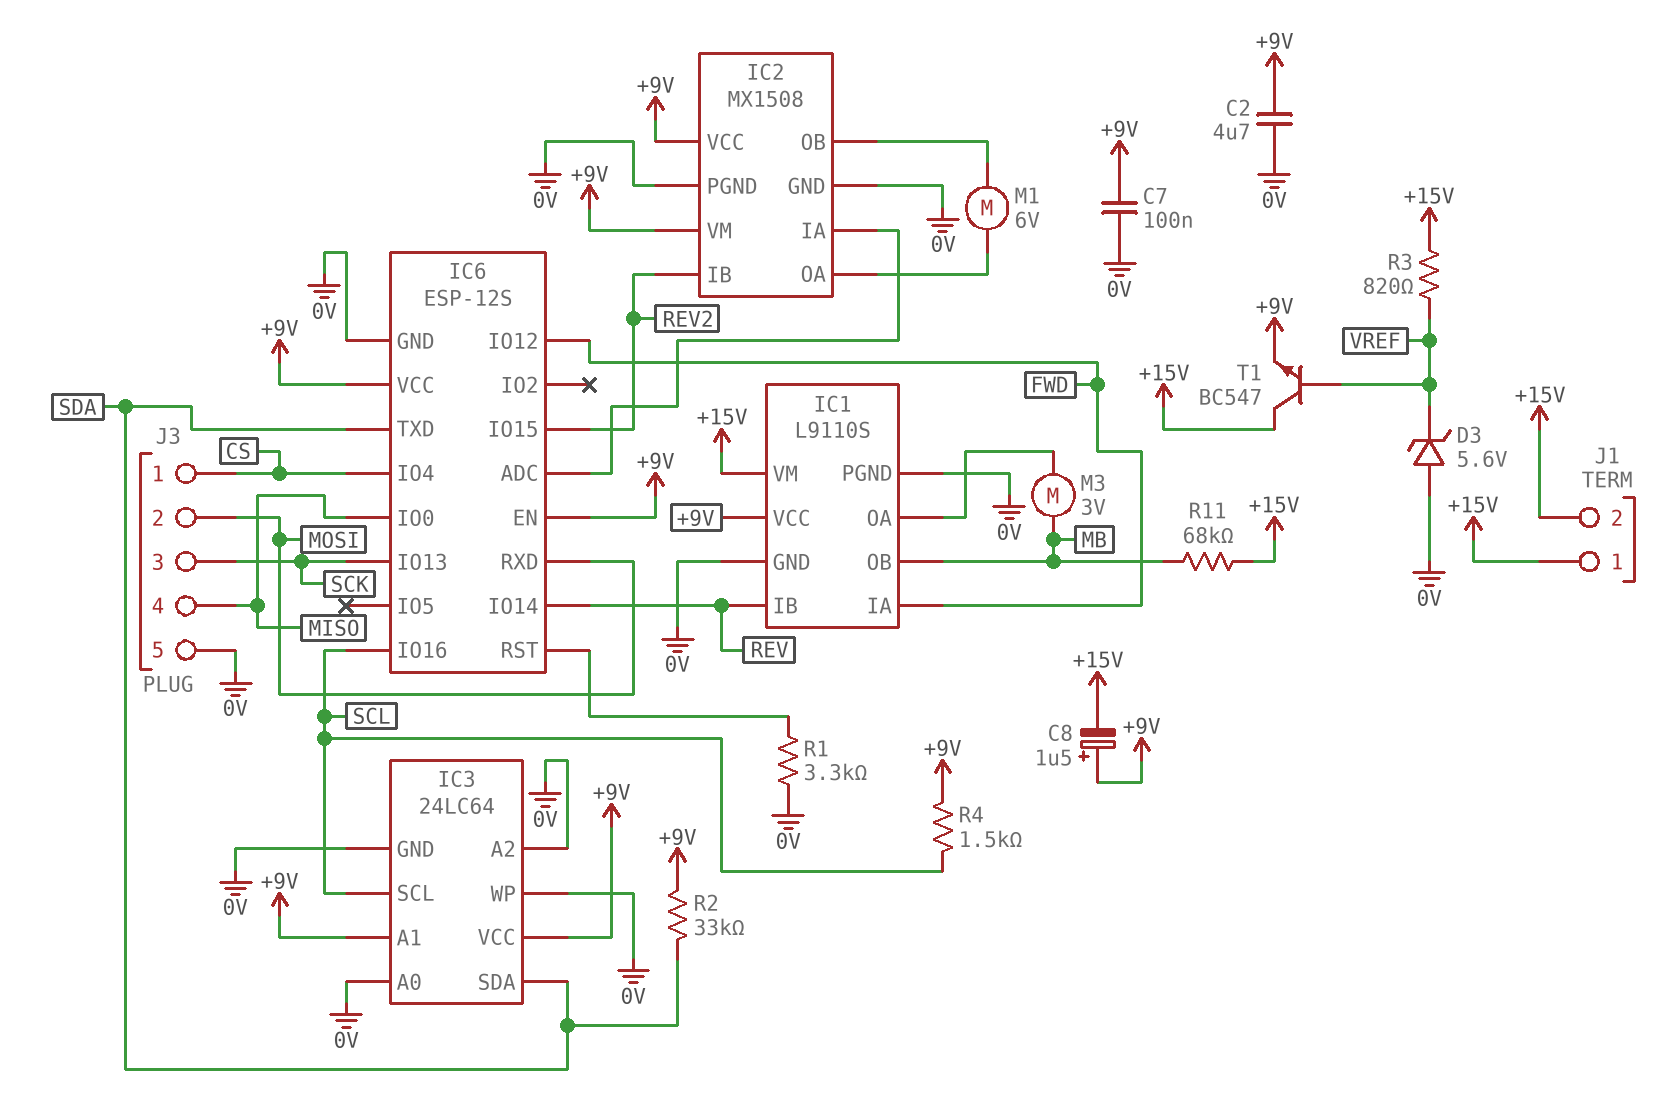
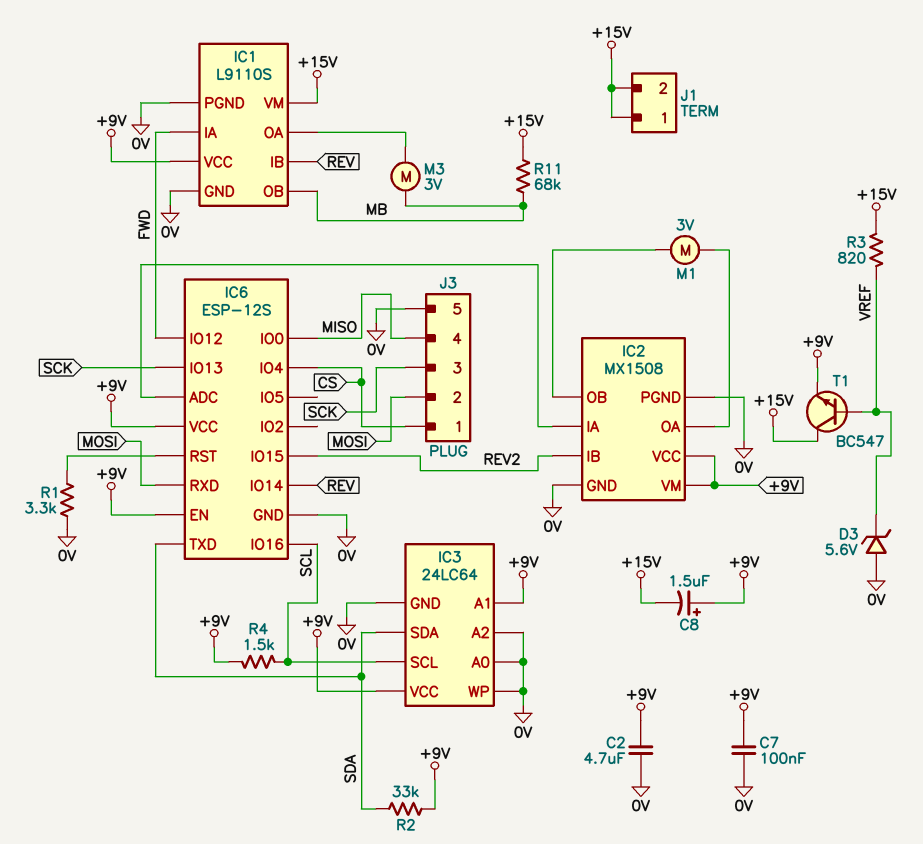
M1: motor 6V (IC2/OA, IC2/OB) -> motor 3V (IC2/OA, IC2/OB)

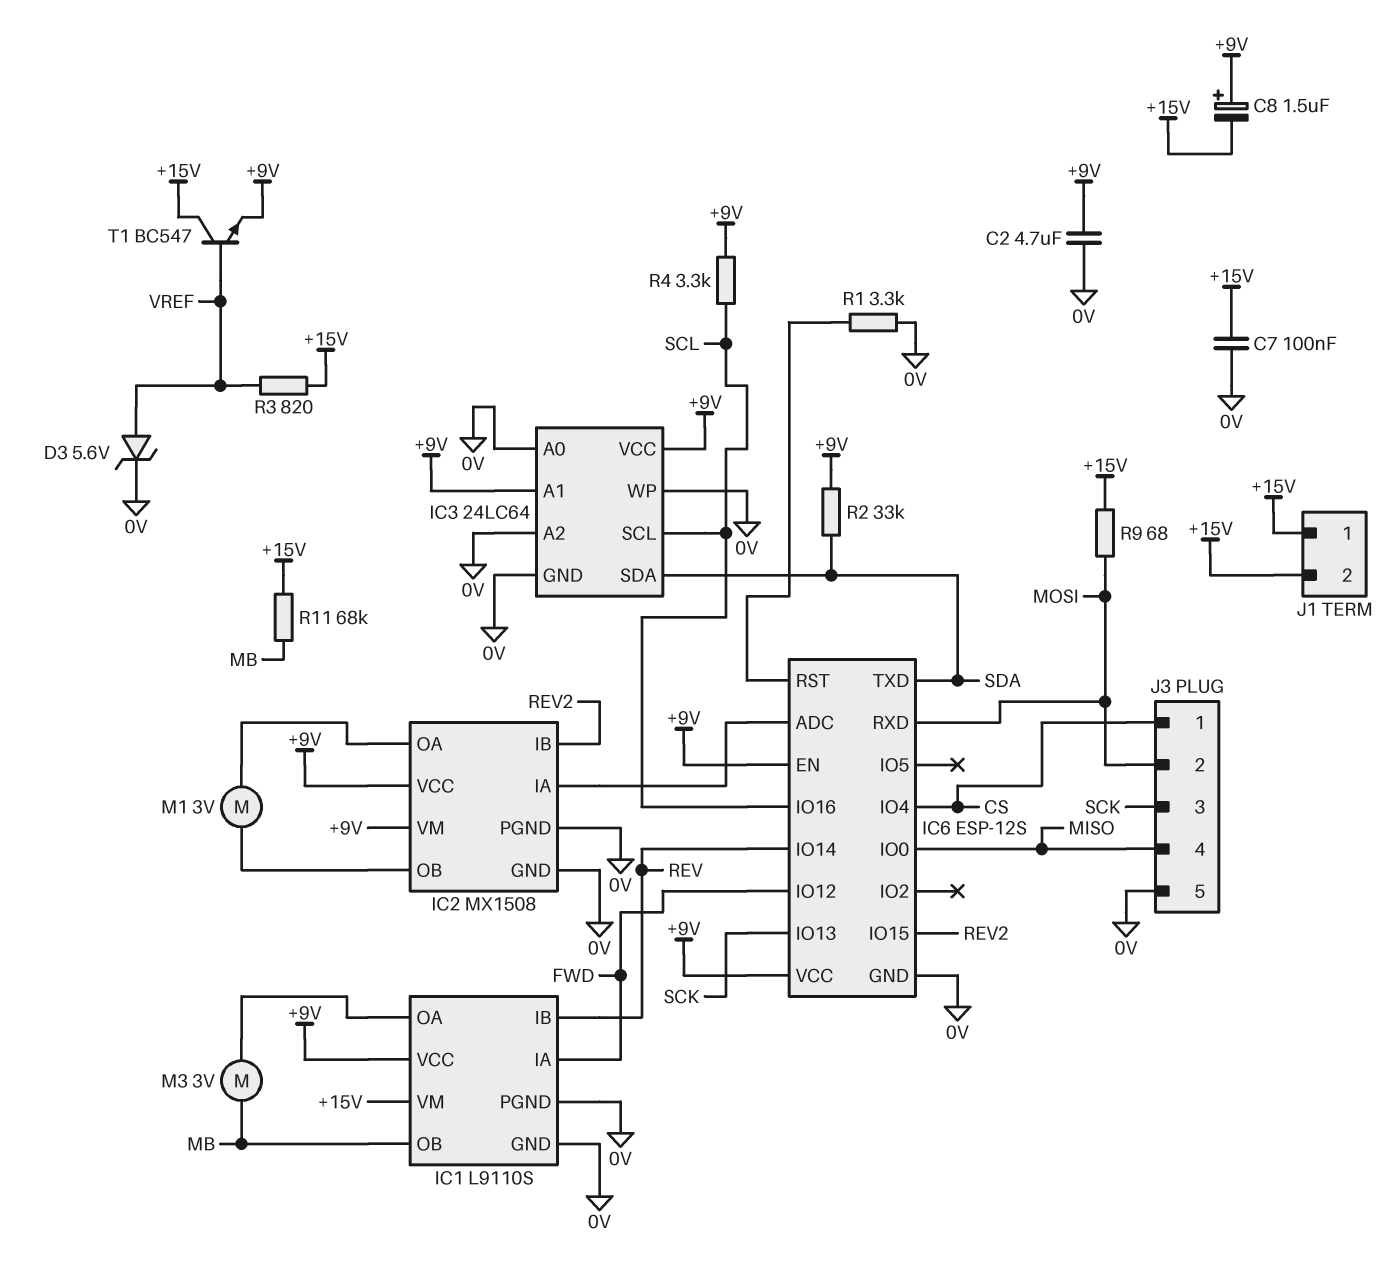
C7: 100nF (+9V, 0V) -> 100nF (+15V, 0V)
D3: zener 5.6V (A 0V, K VREF) -> zener 5.6V (A VREF, K 0V)
R4: 1.5k (+9V, SCL) -> 3.3k (+9V, SCL)
R9: none -> 68 (+15V, MOSI)

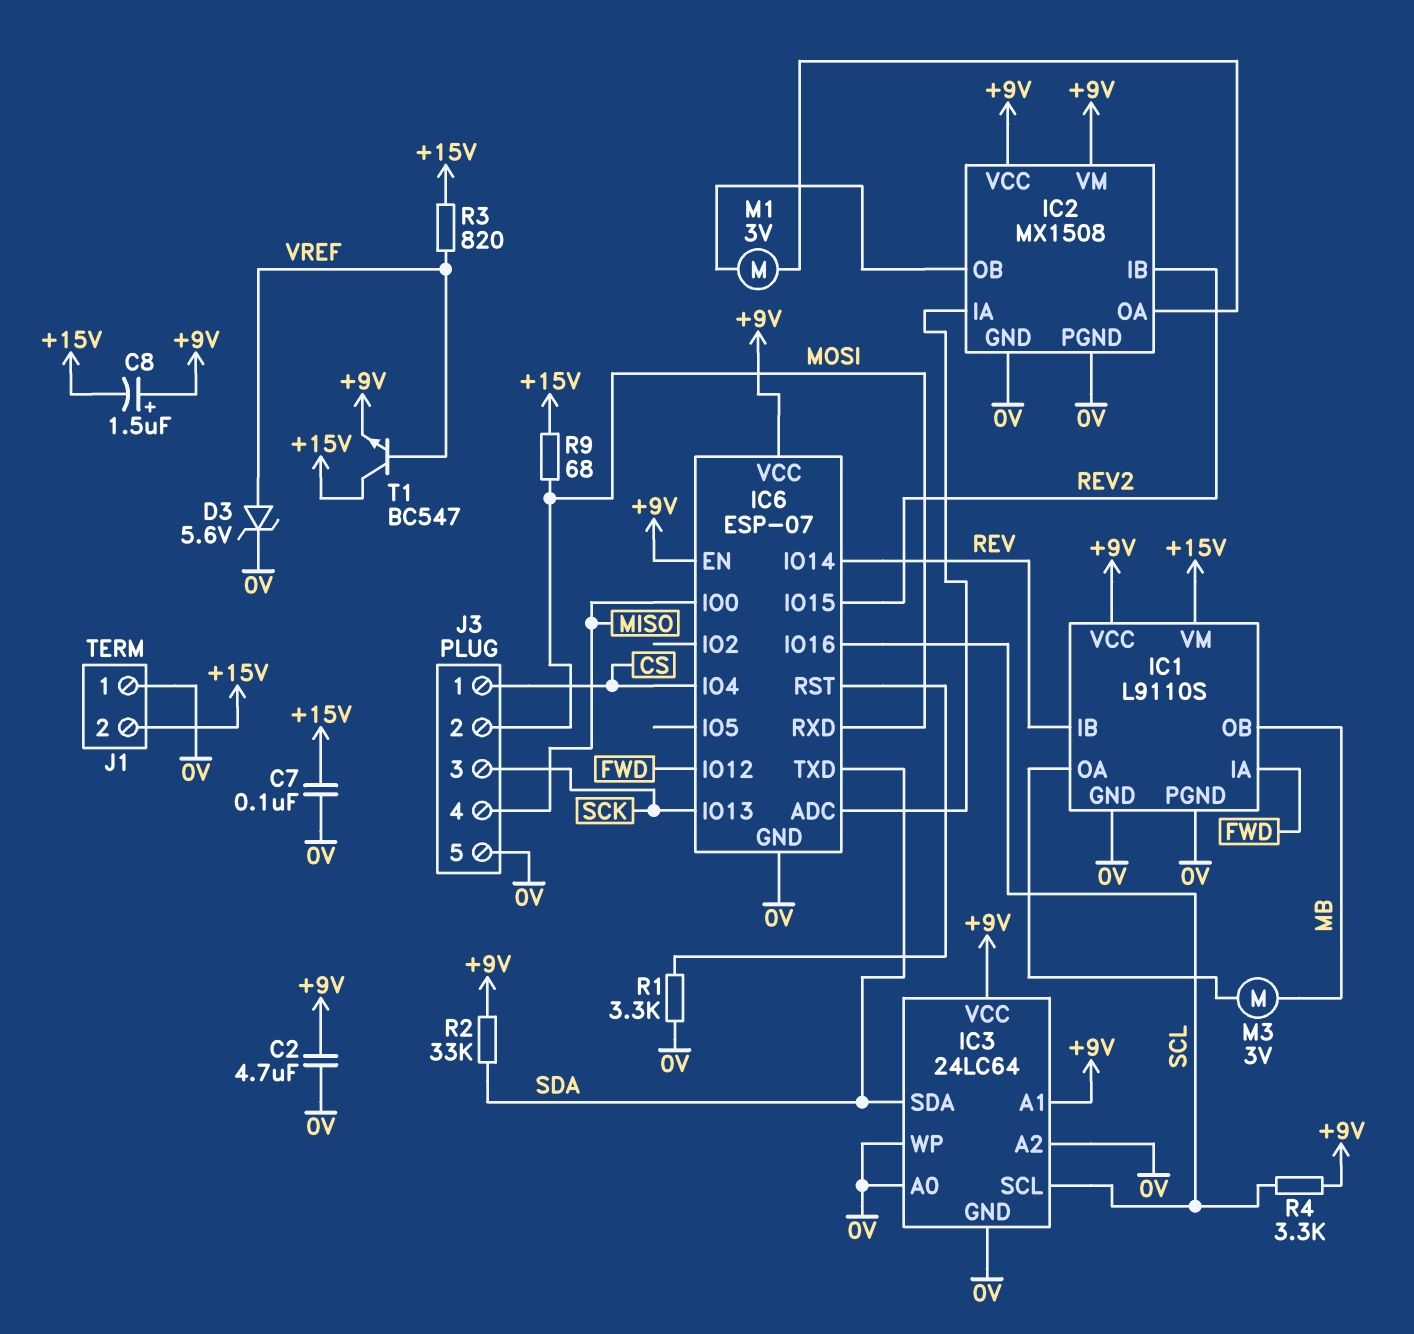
IC6: ESP-12S -> ESP-07
J1 pin 1: +15V -> 0V
R11: 68k (+15V, MB) -> none

